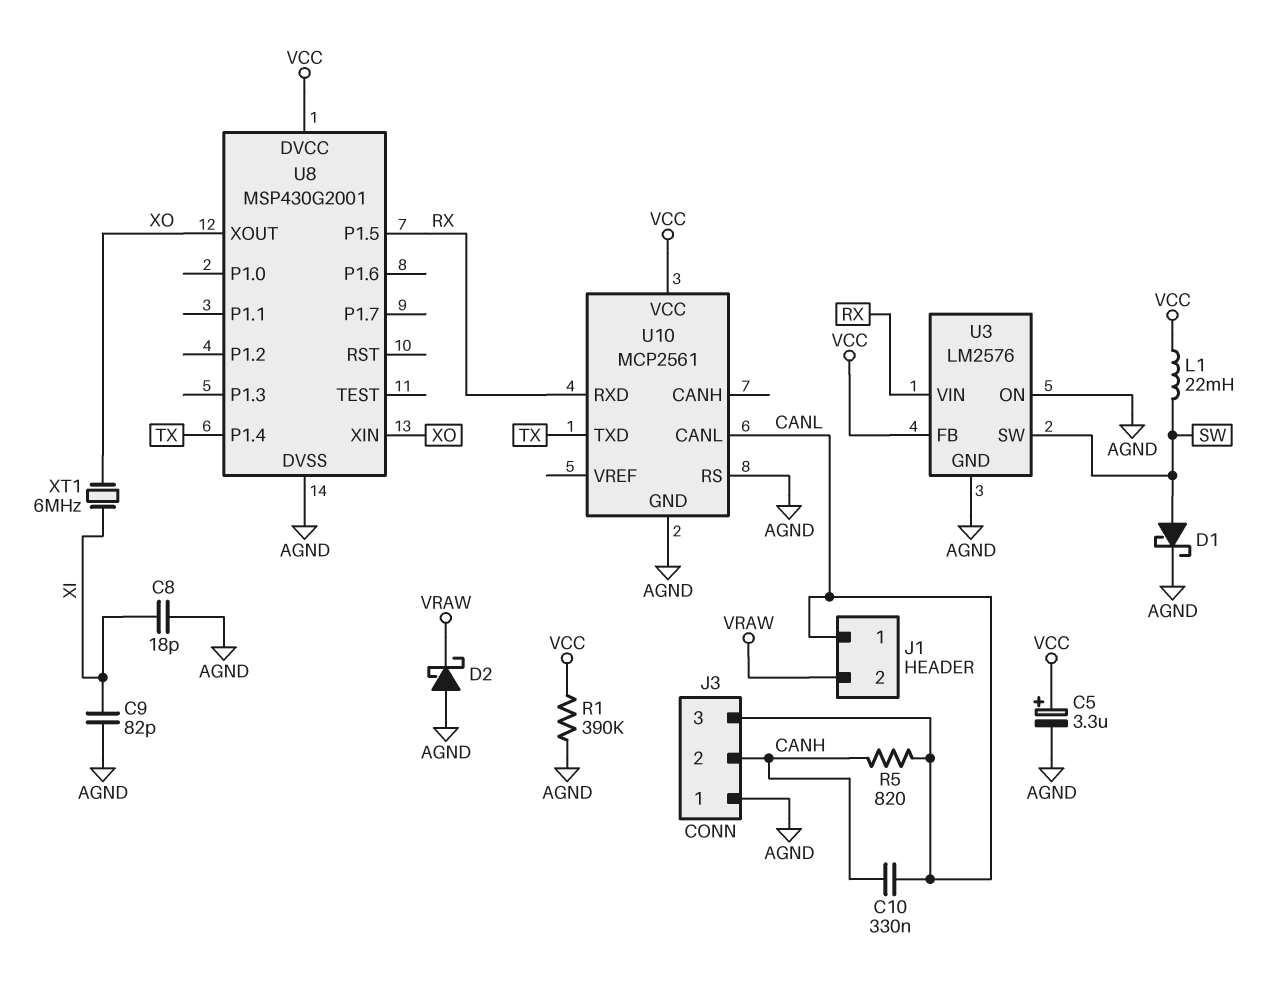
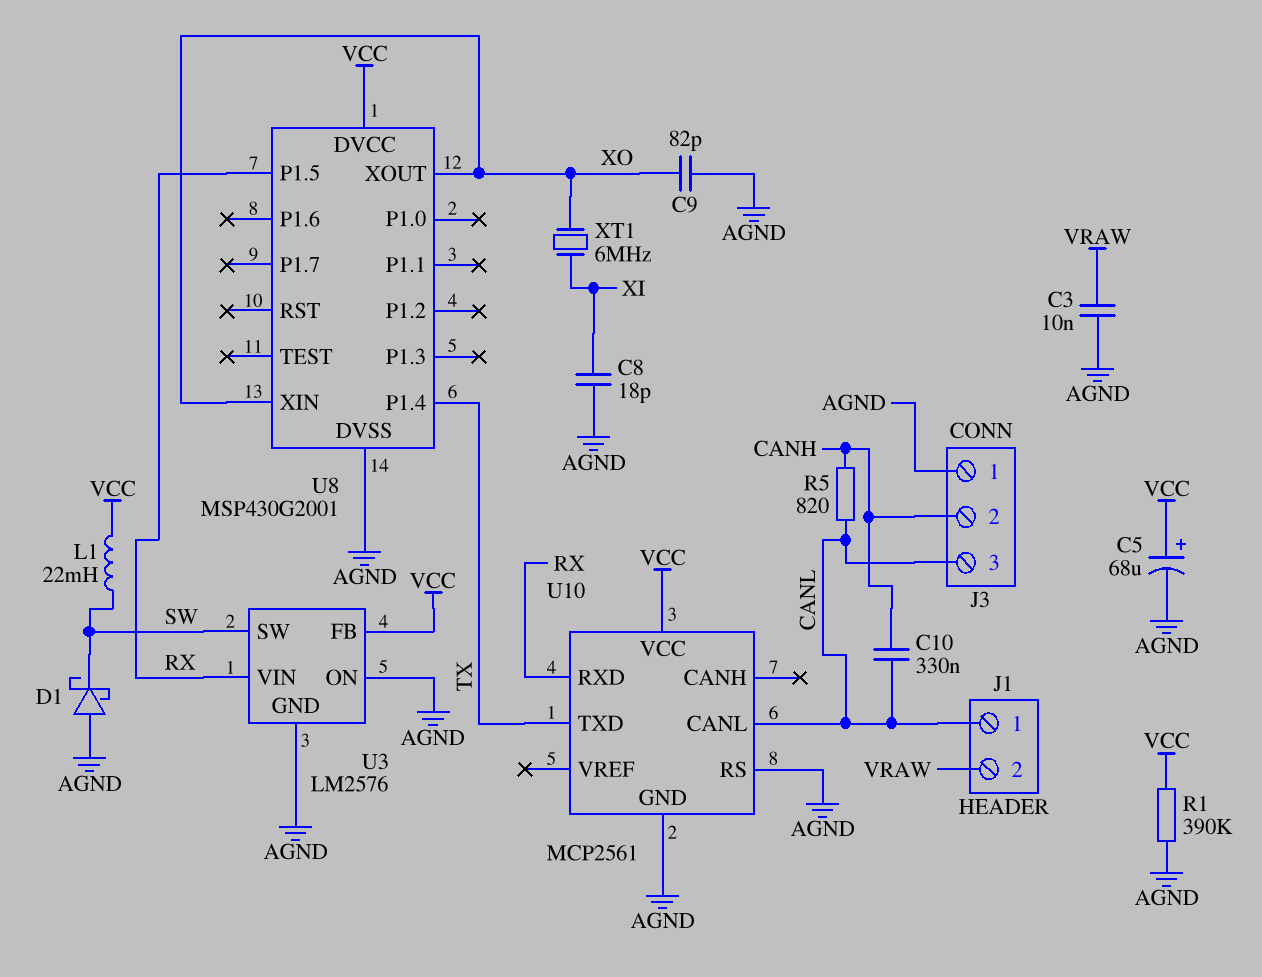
C3: none -> 10nF (AGND, VRAW)
C5: 3.3uF (plus VCC, minus AGND) -> 68uF (plus VCC, minus AGND)
C9: 82pF (AGND, XI) -> 82pF (AGND, XO)
D1: schottky (A SW, K AGND) -> schottky (A AGND, K SW)
D2: schottky (A AGND, K VRAW) -> none

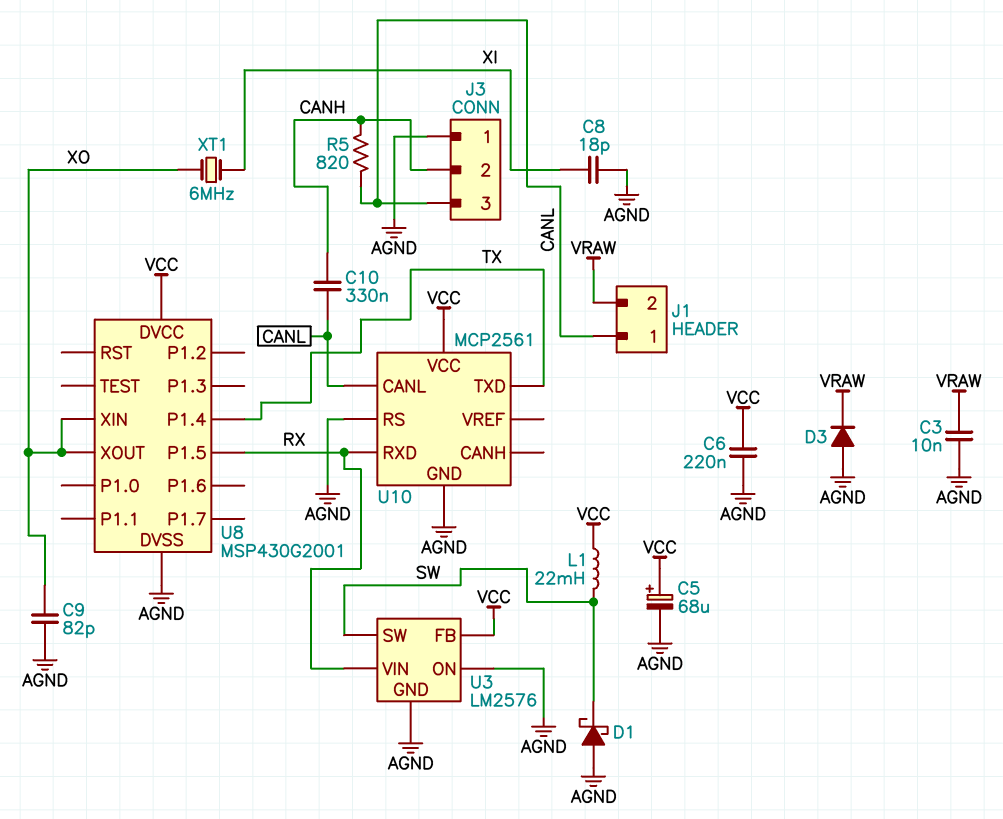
C6: none -> 220nF (AGND, VCC)
D3: none -> diode (A AGND, K VRAW)
R1: 390k (AGND, VCC) -> none

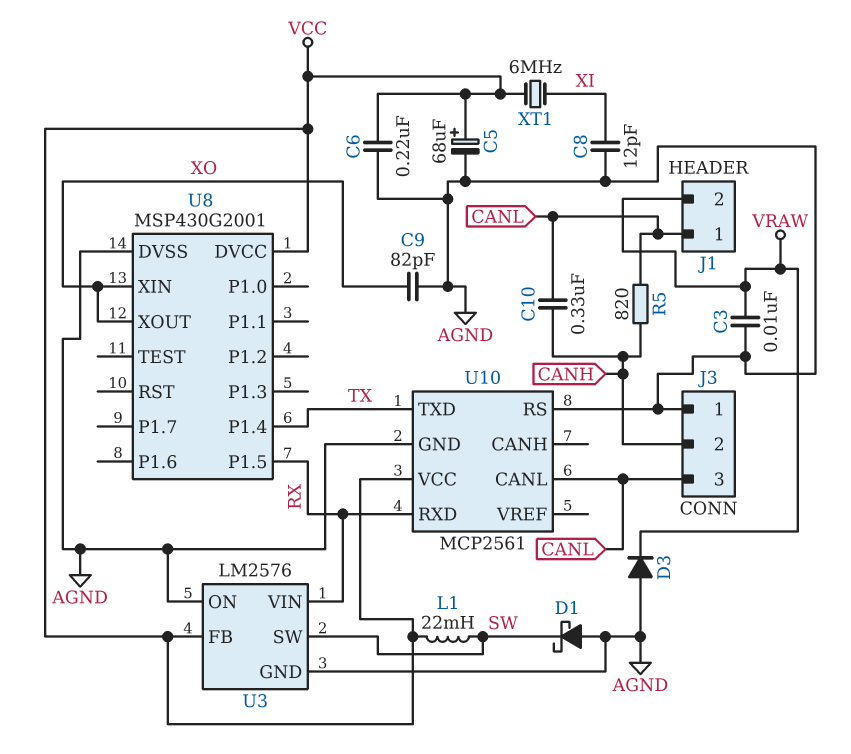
C8: 18pF (AGND, XI) -> 12pF (AGND, XI)
XT1: 6MHz (XI, XO) -> 6MHz (VCC, XI)

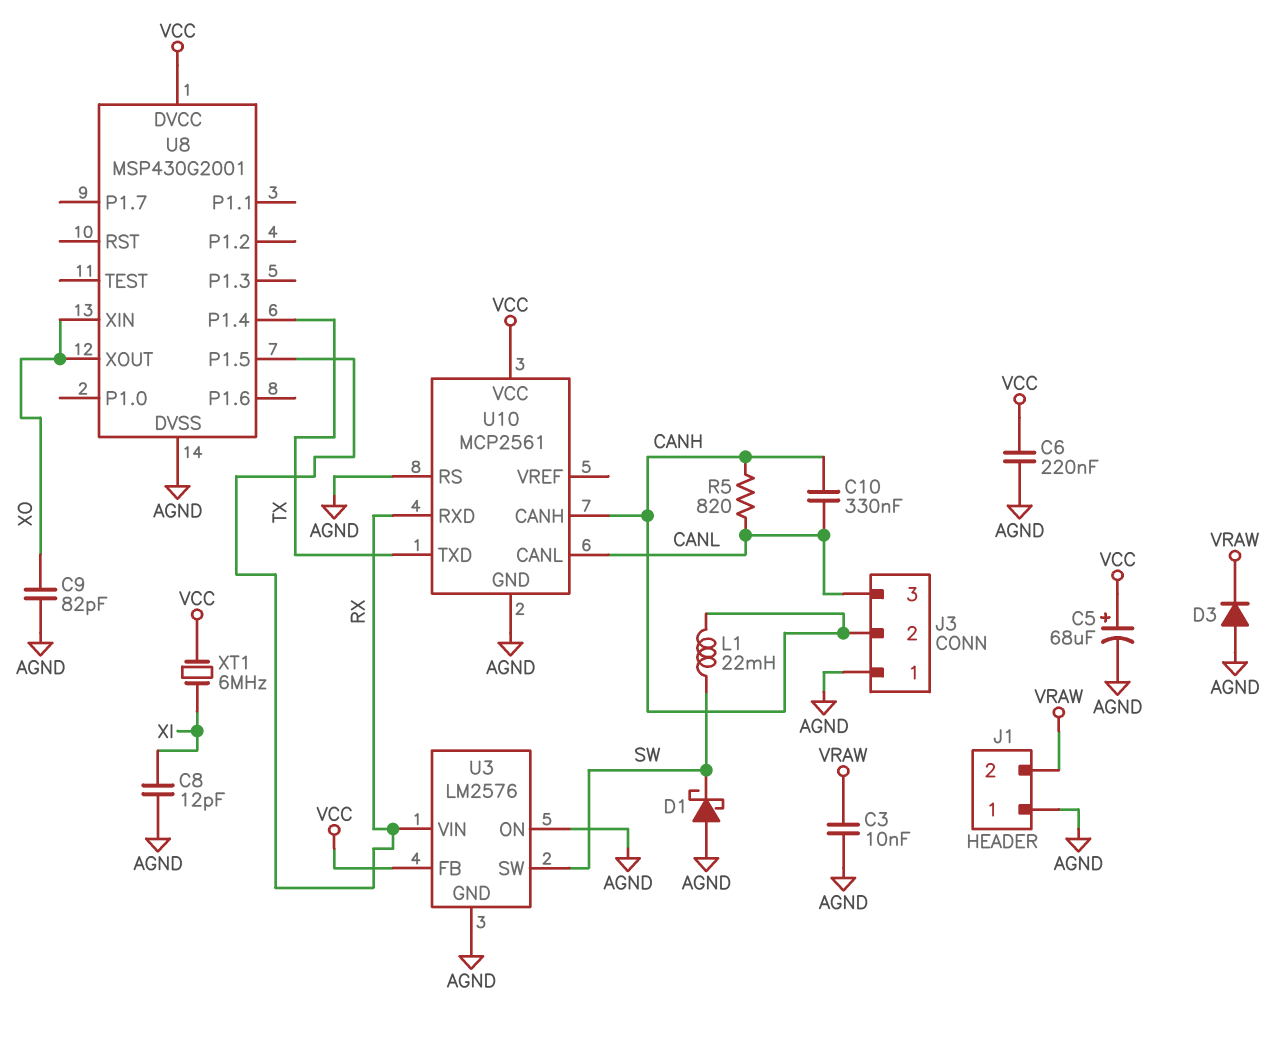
J1 pin 1: CANL -> AGND
L1: 22mH (SW, VCC) -> 22mH (CANH, SW)
U10 pin CANH: none -> CANH

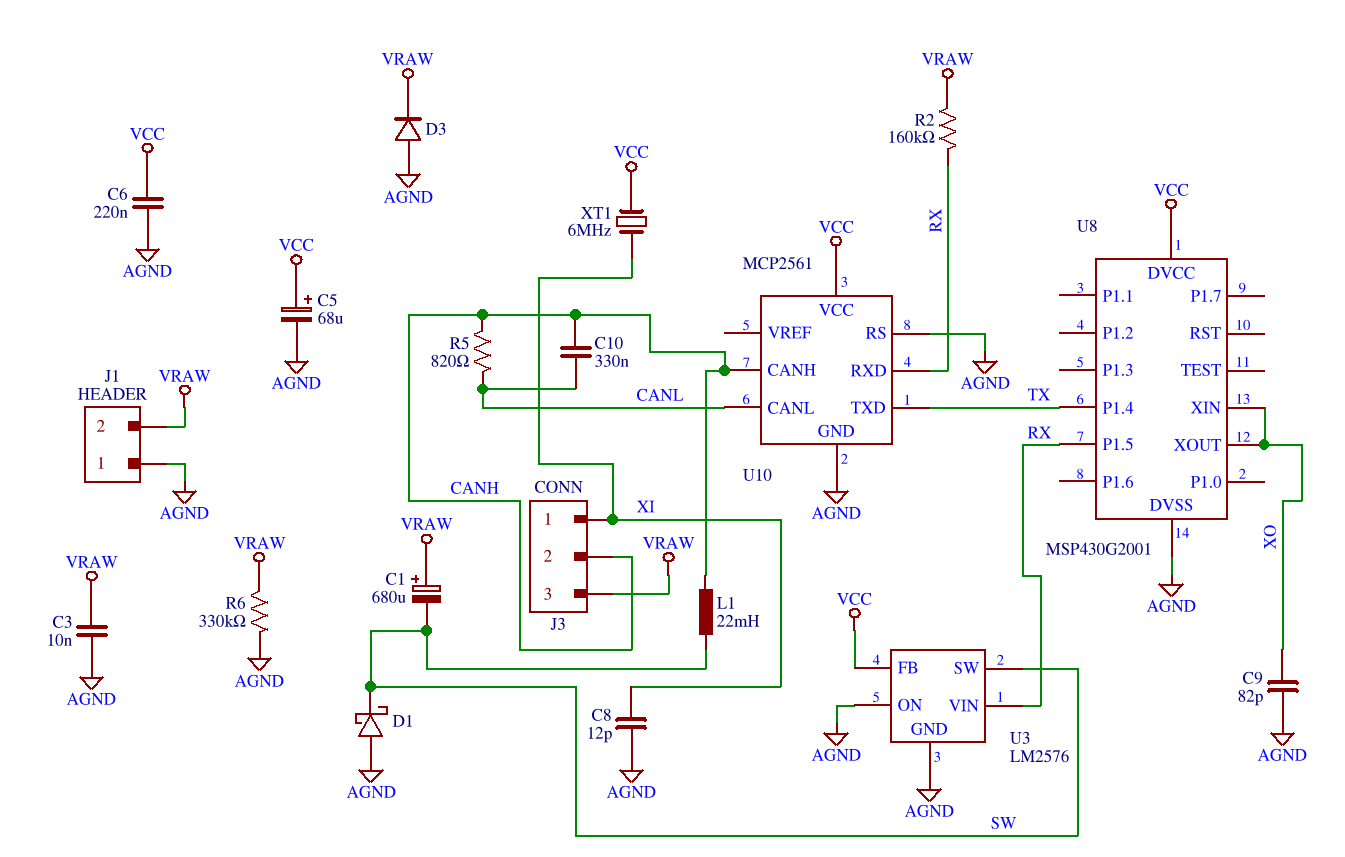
C1: none -> 680uF (plus VRAW, minus SW)
J3 pin 1: AGND -> XI
J3 pin 3: CANL -> VRAW
R2: none -> 160k (RX, VRAW)
R6: none -> 330k (AGND, VRAW)

